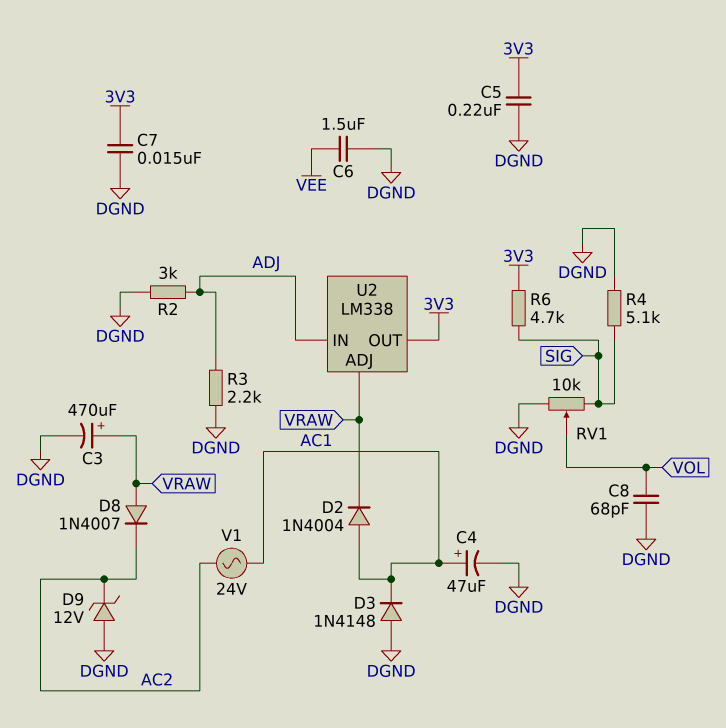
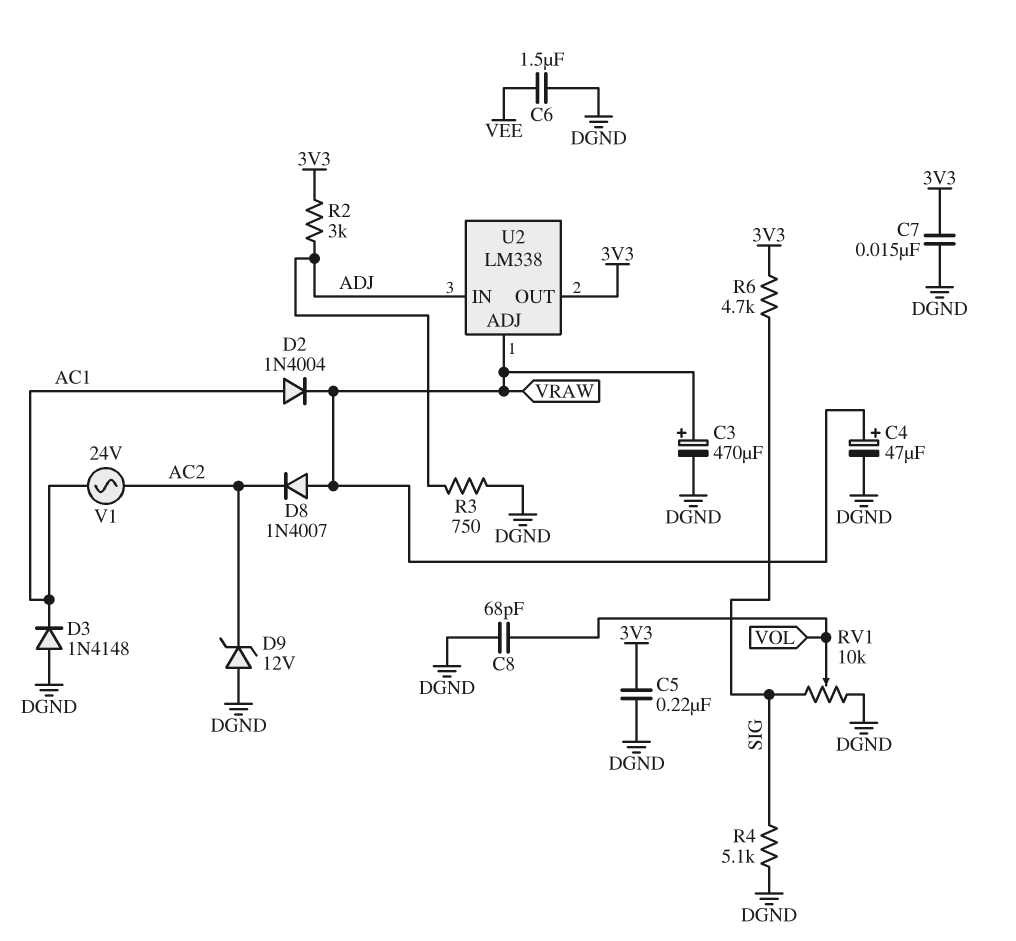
C4: 47uF (plus AC1, minus DGND) -> 47uF (plus VRAW, minus DGND)
R2: 3k (ADJ, DGND) -> 3k (3V3, ADJ)
R3: 2.2k (ADJ, DGND) -> 750 (ADJ, DGND)

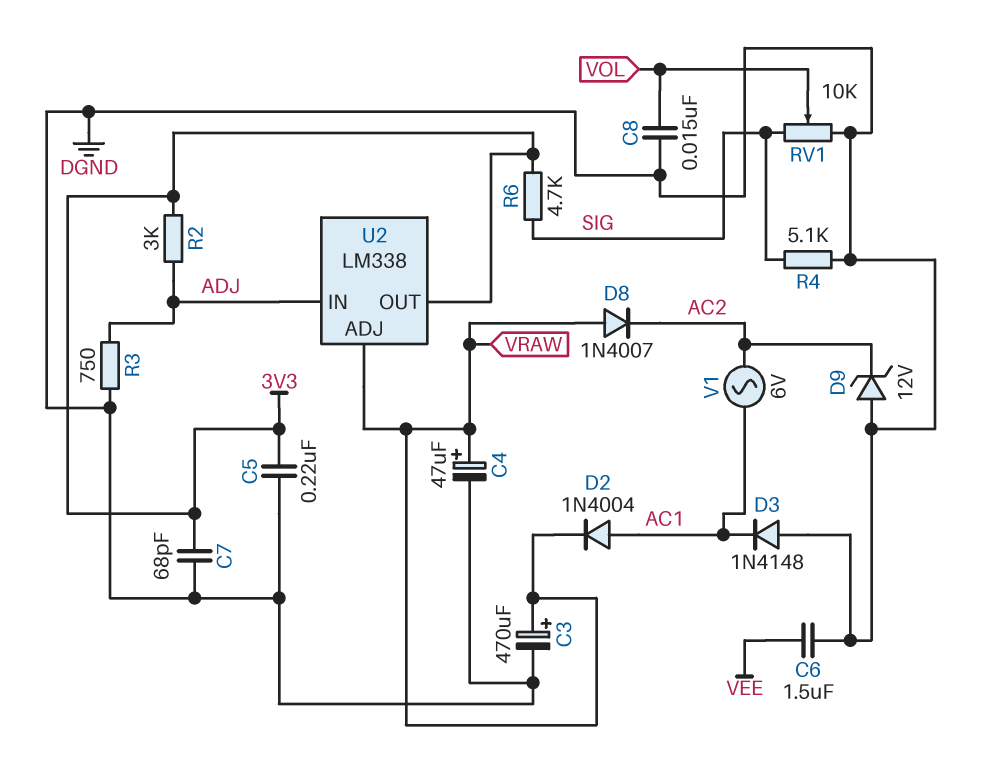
C7: 15nF (3V3, DGND) -> 68pF (3V3, DGND)
C8: 68pF (DGND, VOL) -> 15nF (DGND, VOL)
V1: AC 24V (AC1, AC2) -> AC 6V (AC1, AC2)

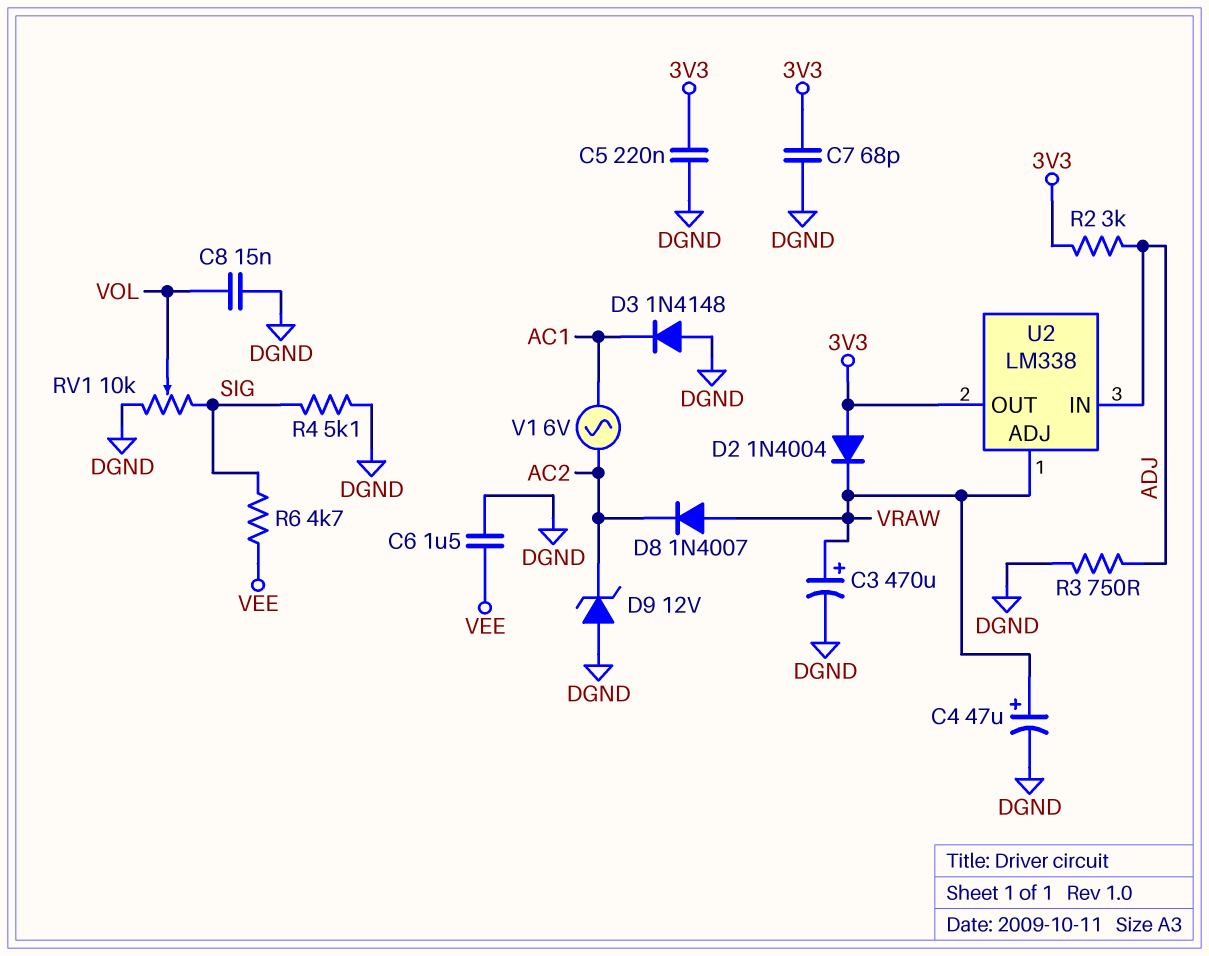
D2: diode 1N4004 (A AC1, K VRAW) -> diode 1N4004 (A 3V3, K VRAW)
R6: 4.7k (3V3, SIG) -> 4.7k (SIG, VEE)

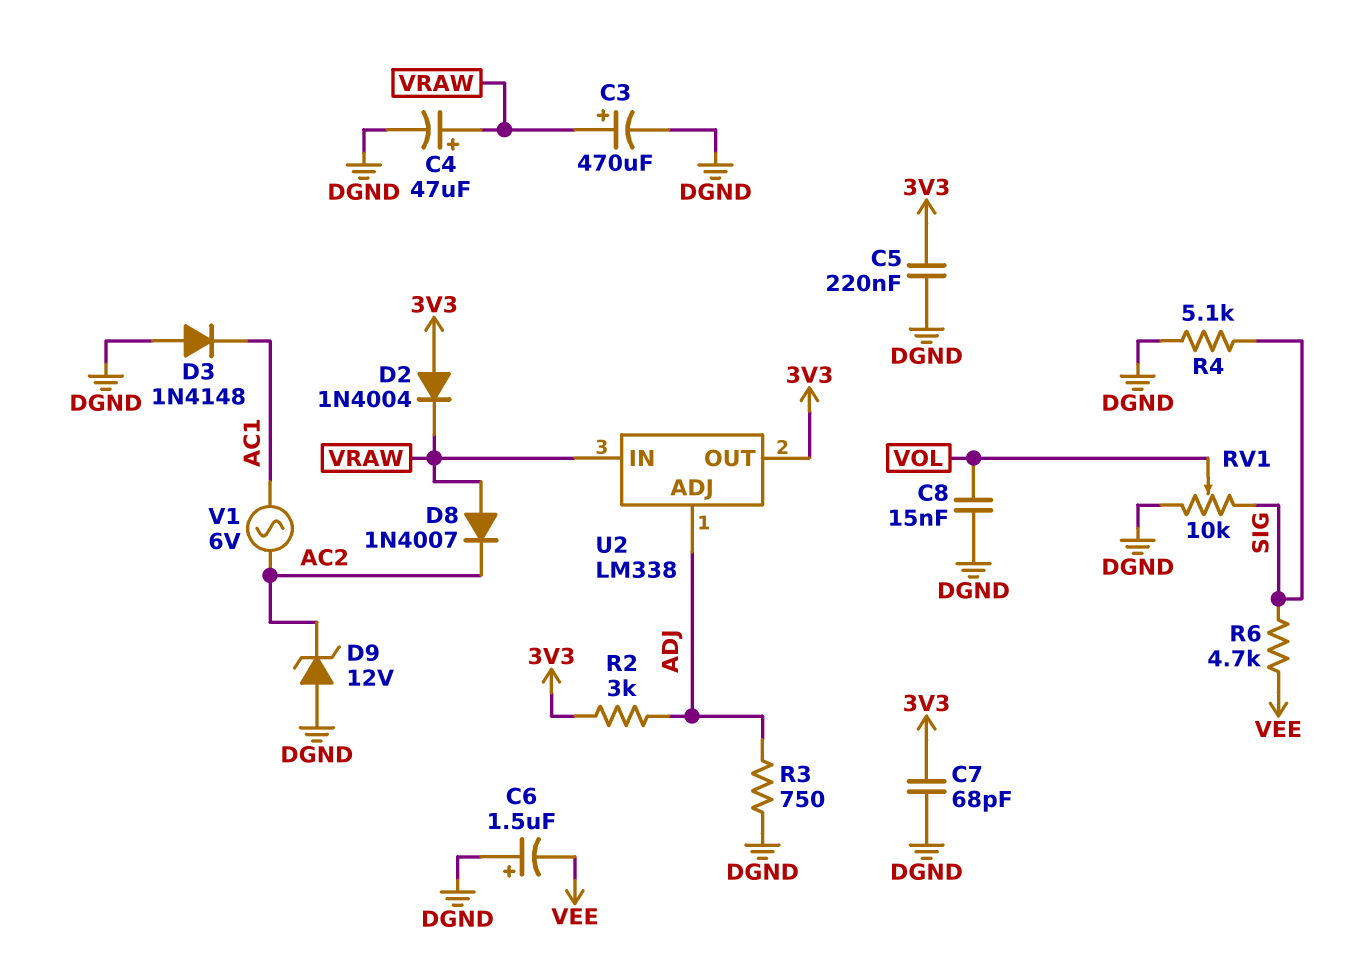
C6: 1.5uF (DGND, VEE) -> 1.5uF (plus DGND, minus VEE)
U2 pin ADJ: VRAW -> ADJ
U2 pin IN: ADJ -> VRAW

